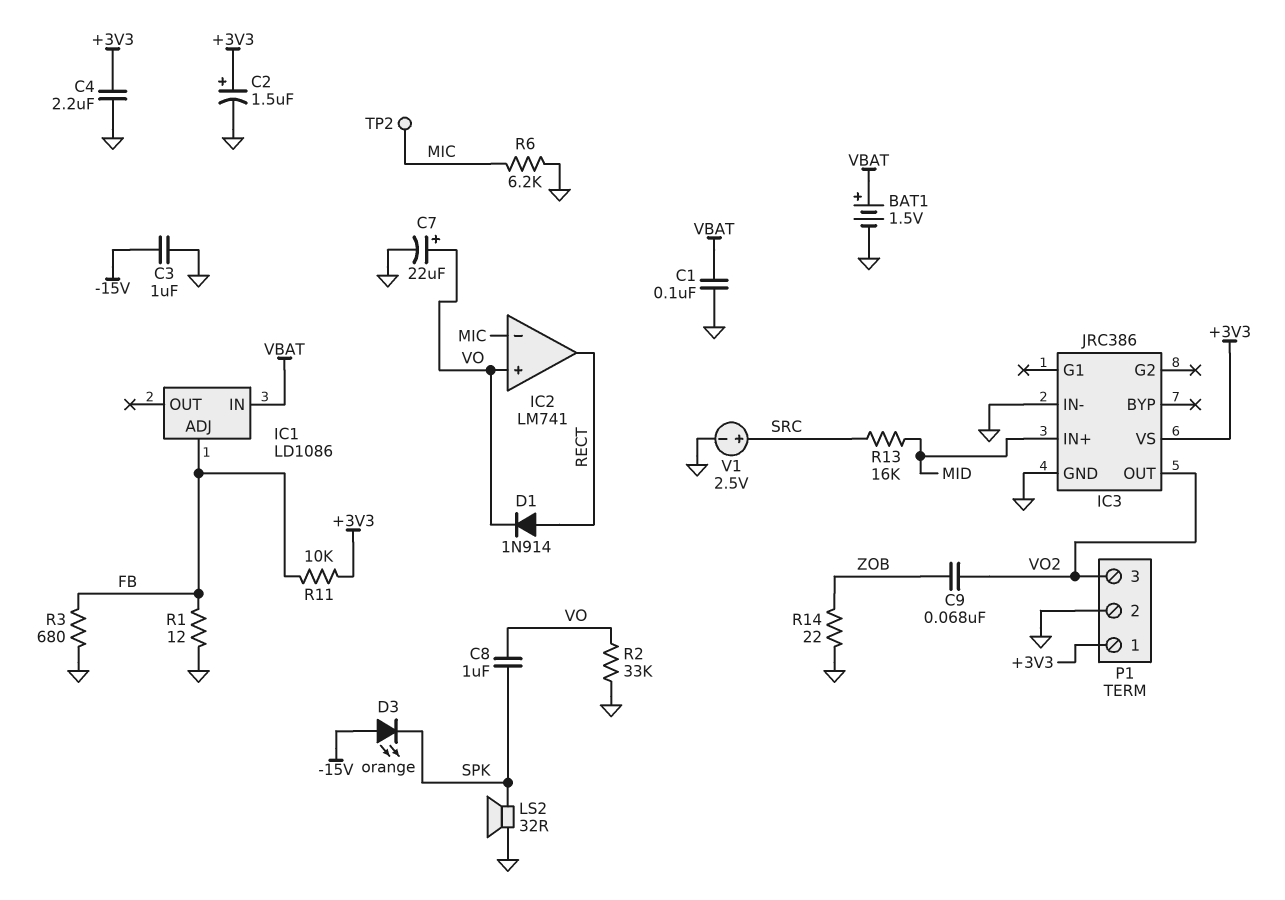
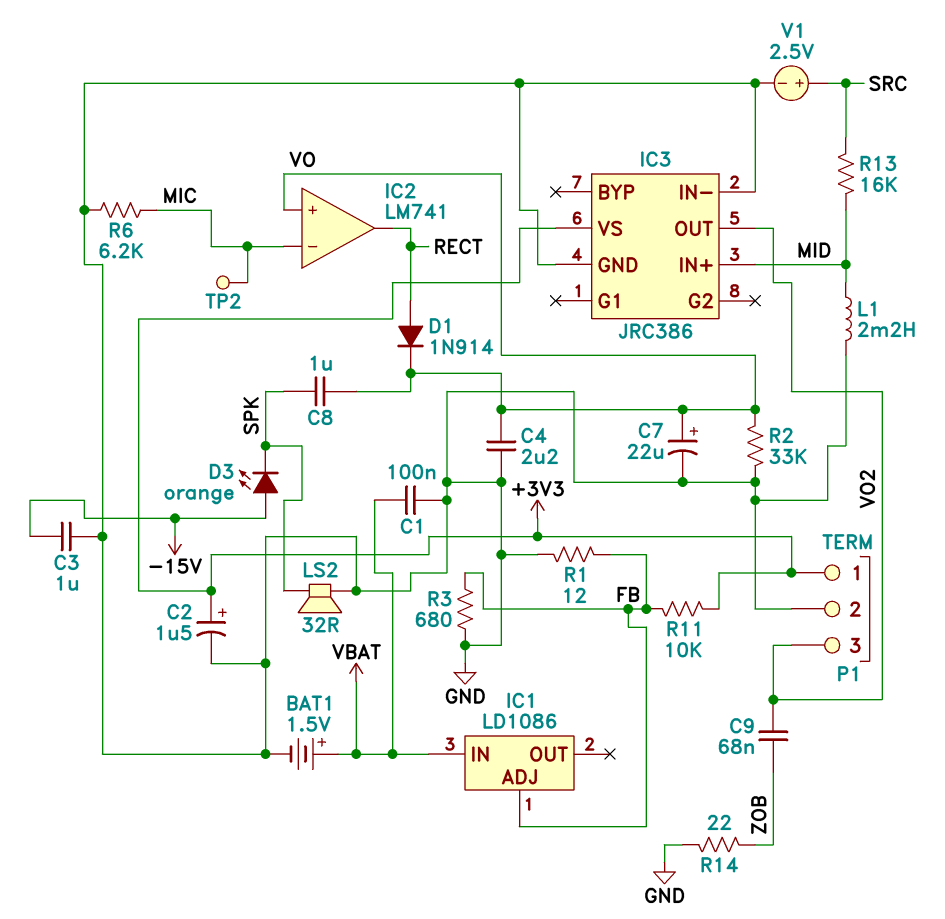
C4: 2.2uF (+3V3, GND) -> 2.2uF (GND, VO)
L1: none -> 2.2mH (GND, MID)

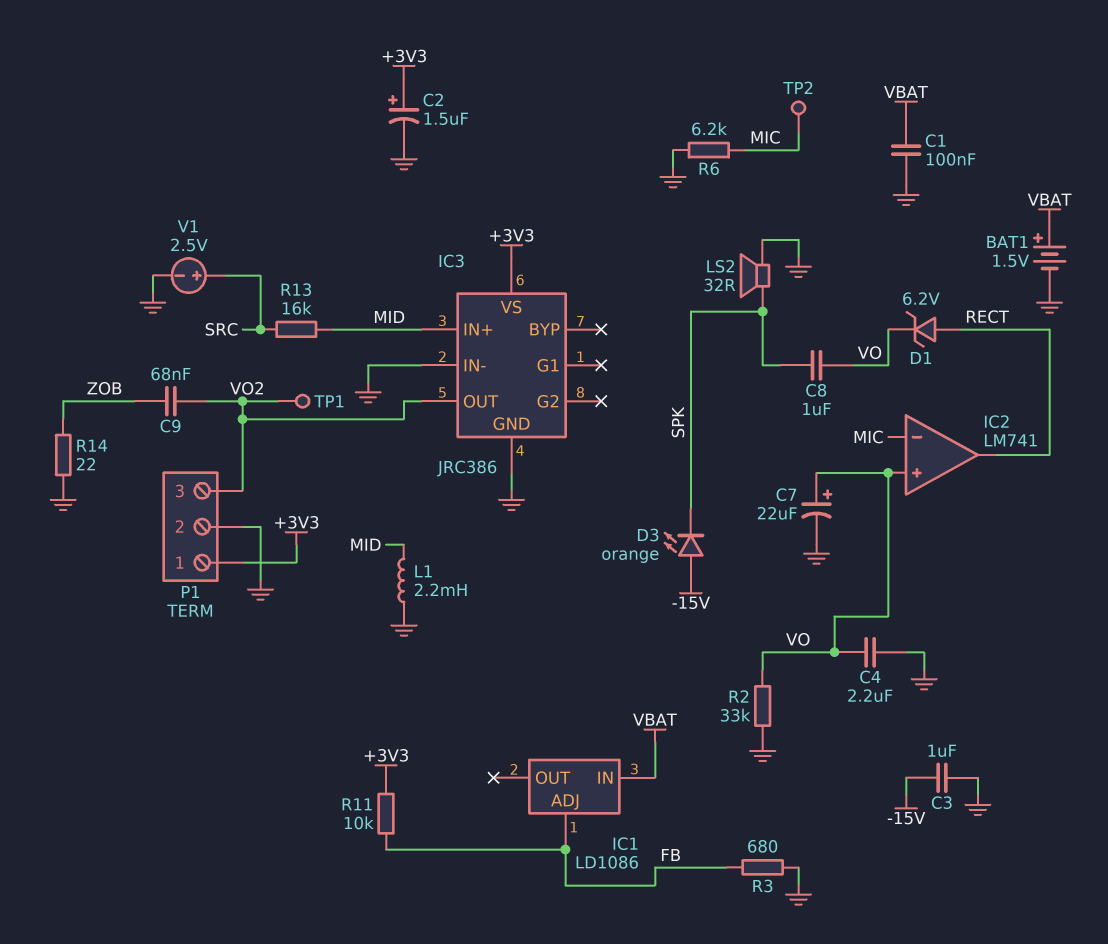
D1: diode 1N914 (A RECT, K VO) -> zener 6.2V (A RECT, K VO)
R1: 12 (FB, GND) -> none
TP1: none -> test point (VO2)

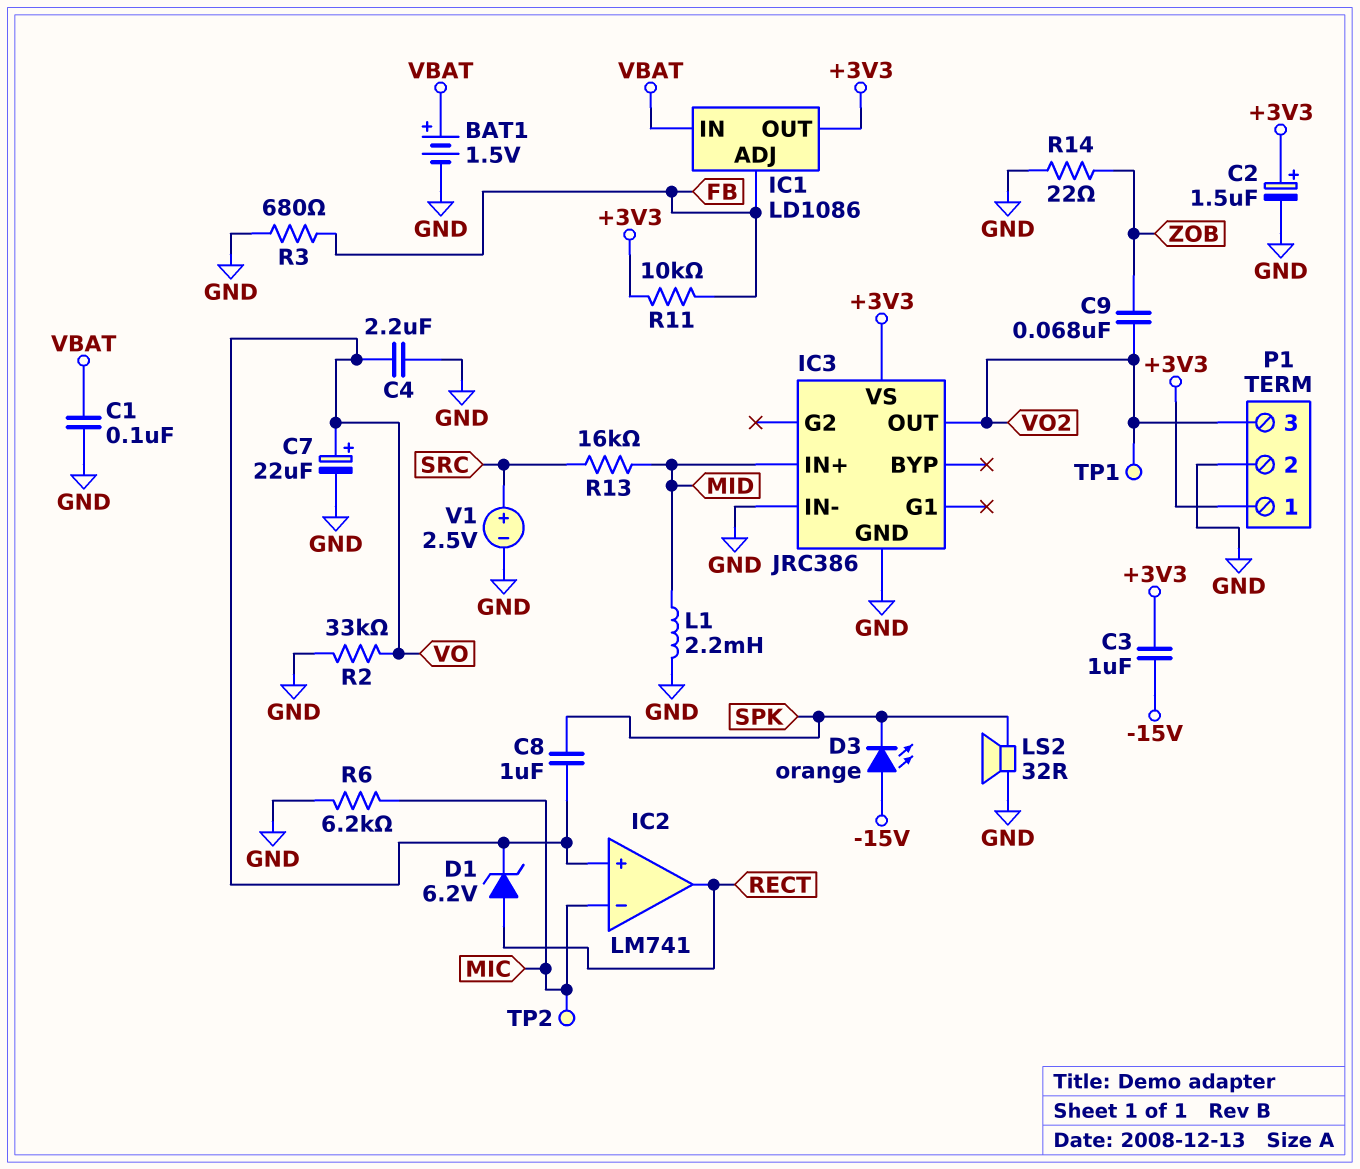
C3: 1uF (-15V, GND) -> 1uF (+3V3, -15V)
IC1 pin OUT: none -> +3V3

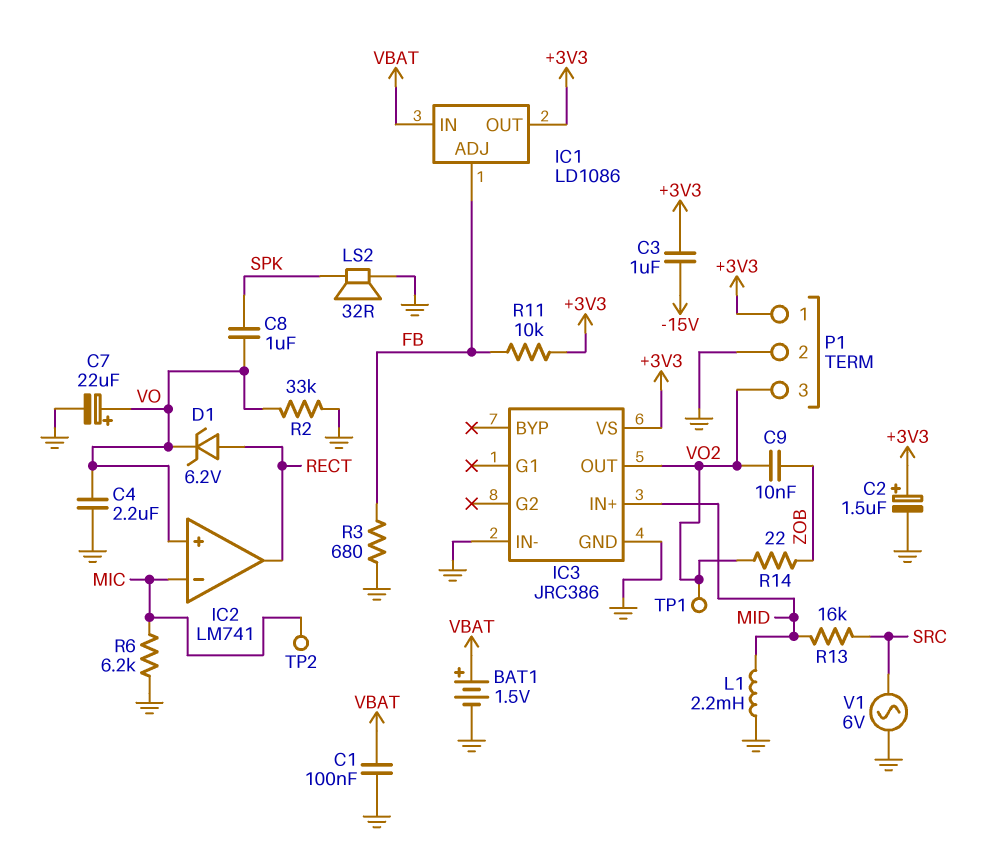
C9: 68nF (VO2, ZOB) -> 10nF (VO2, ZOB)
D3: LED orange (A -15V, K SPK) -> none
R14: 22 (GND, ZOB) -> 22 (VO2, ZOB)
V1: 2.5V (plus SRC, minus GND) -> AC 6V (GND, SRC)

